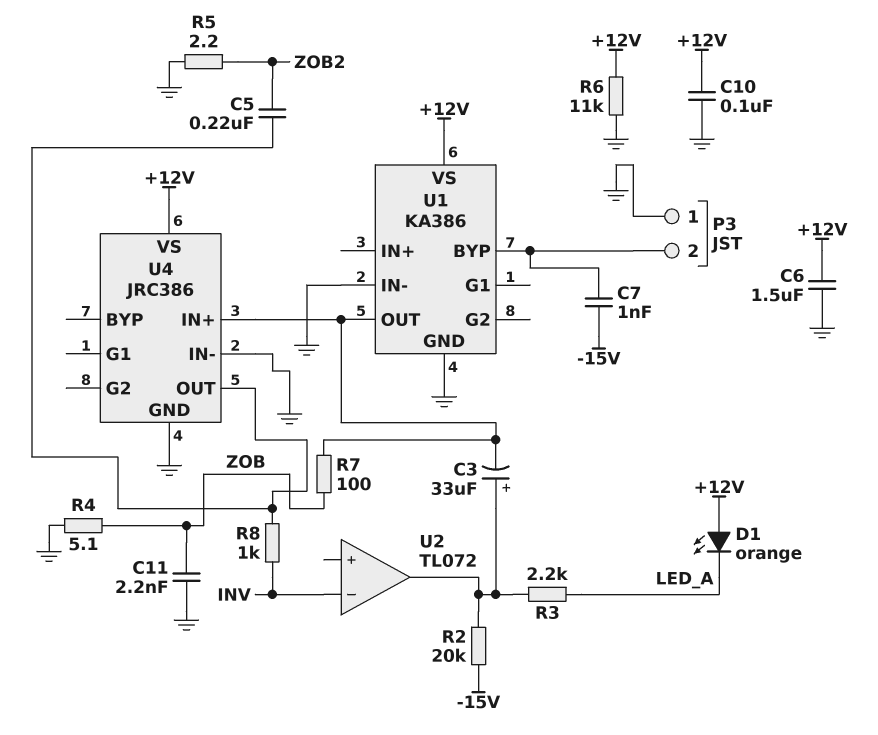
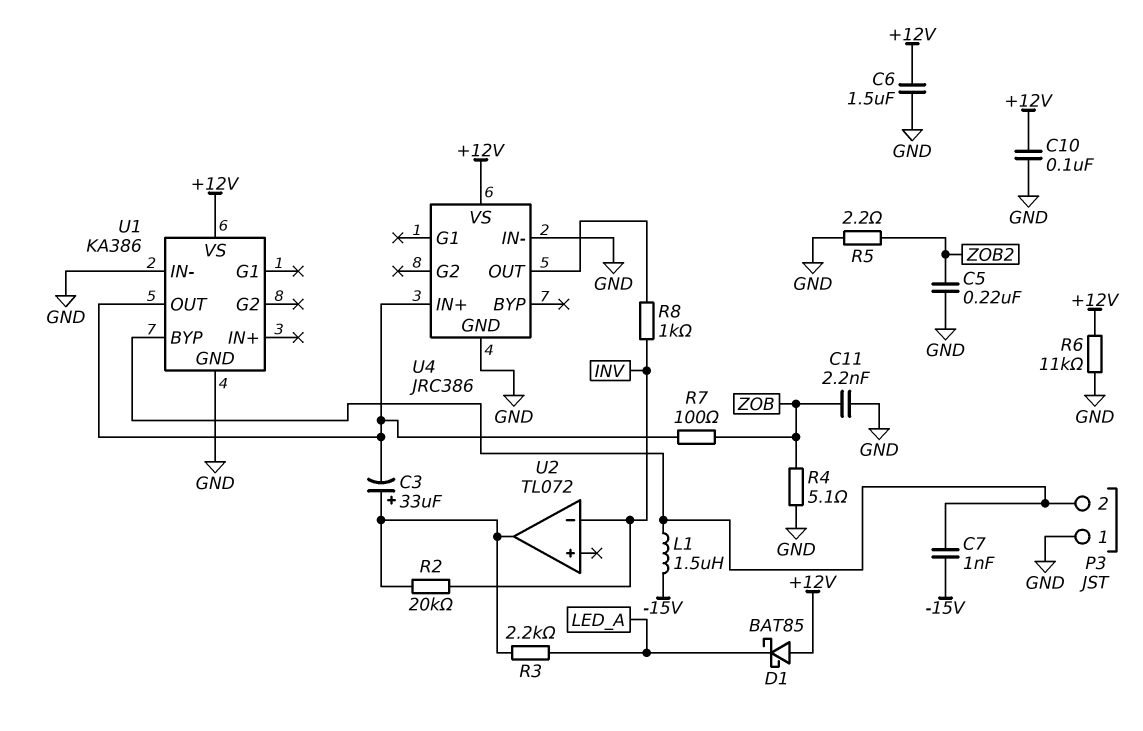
C5: 220nF (U4/OUT, ZOB2) -> 220nF (GND, ZOB2)
D1: LED orange (A +12V, K LED_A) -> schottky BAT85 (A +12V, K LED_A)
L1: none -> 1.5uH (-15V, P3/2)
R2: 20k (-15V, U2/out) -> 20k (INV, U2/out)

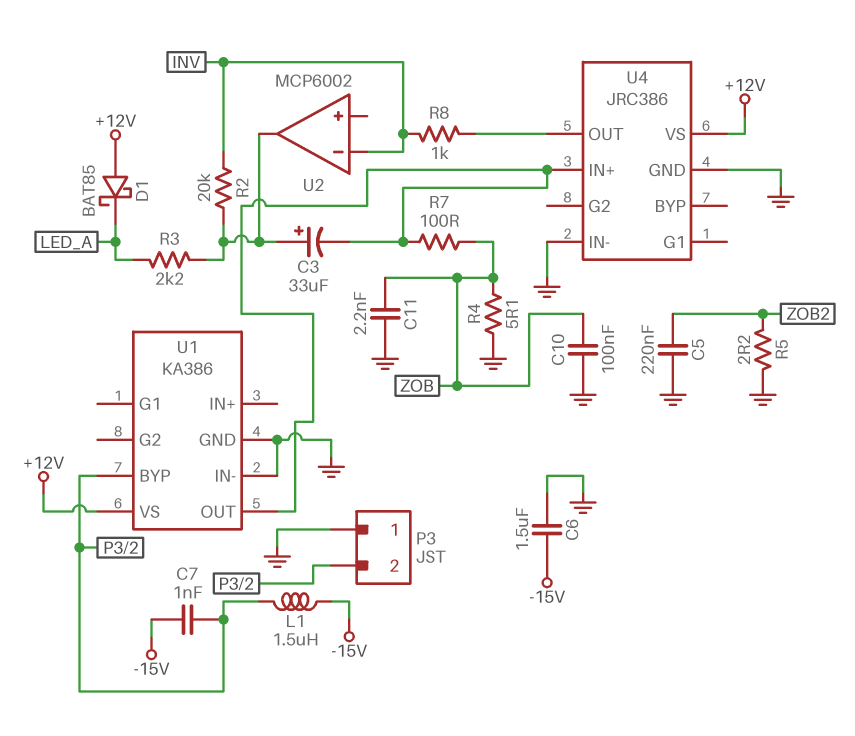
C6: 1.5uF (+12V, GND) -> 1.5uF (-15V, GND)
C10: 100nF (+12V, GND) -> 100nF (GND, ZOB)
R6: 11k (+12V, GND) -> none
U2: TL072 -> MCP6002

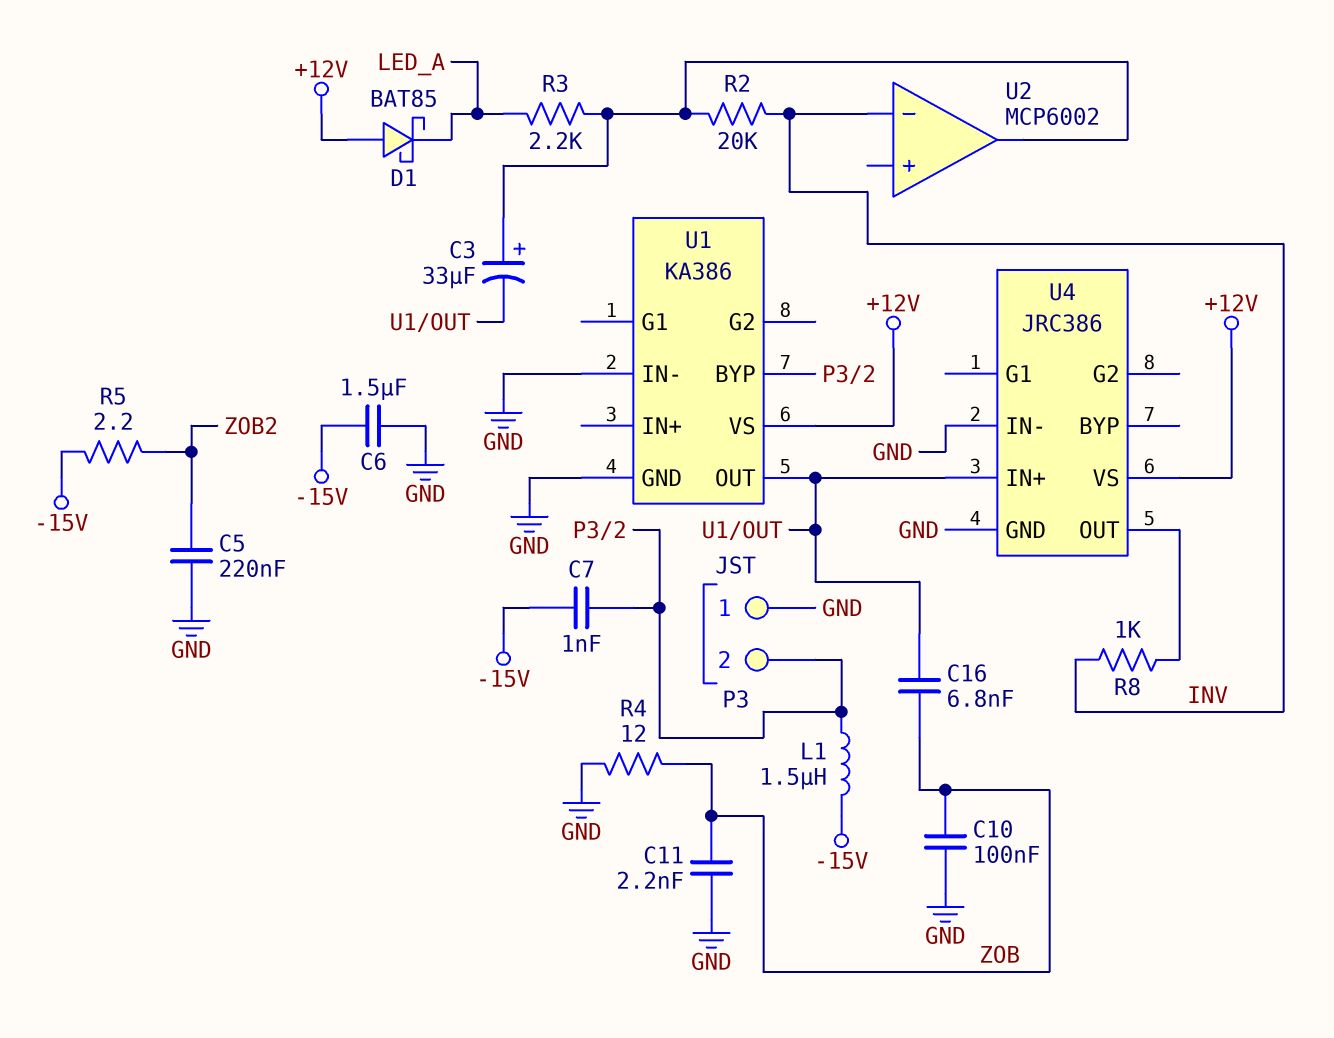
C16: none -> 6.8nF (U1/OUT, ZOB)
R4: 5.1 (GND, ZOB) -> 12 (GND, ZOB)
R5: 2.2 (GND, ZOB2) -> 2.2 (-15V, ZOB2)
R7: 100 (U1/OUT, ZOB) -> none

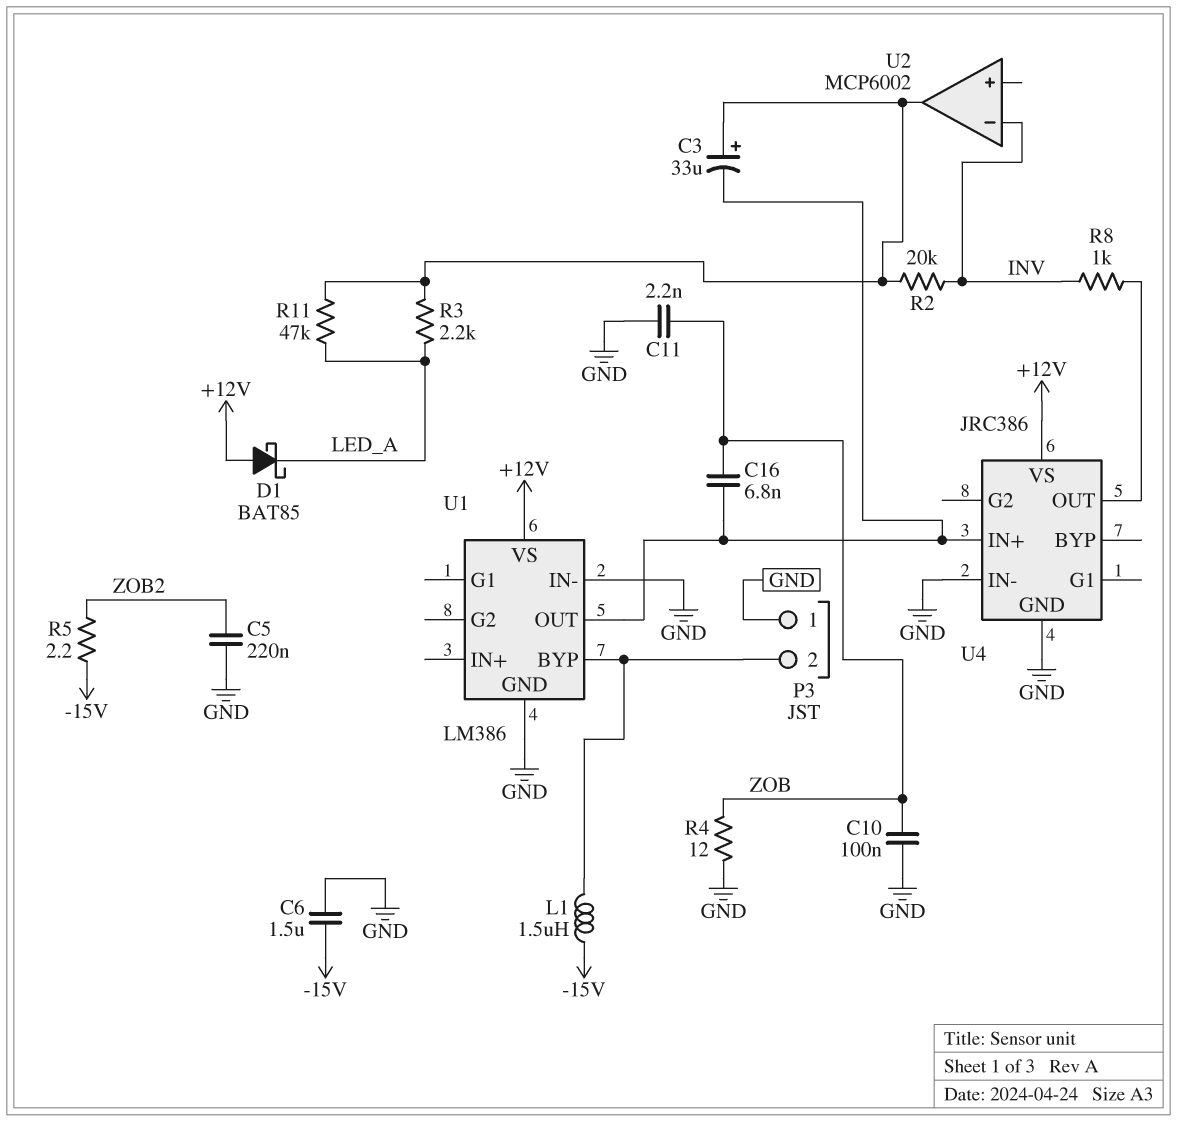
C7: 1nF (-15V, P3/2) -> none
R11: none -> 47k (LED_A, U2/out)
U1: KA386 -> LM386

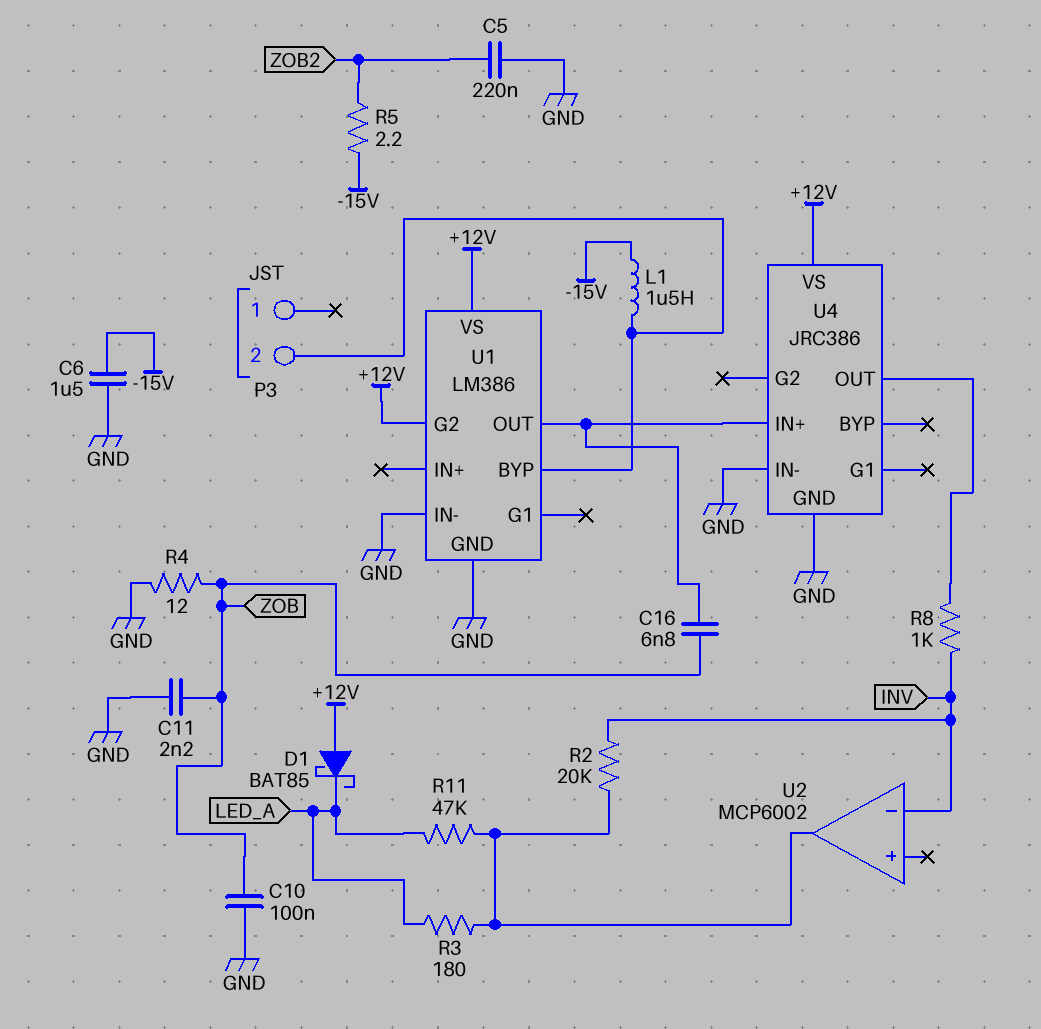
C3: 33uF (plus U2/out, minus U1/OUT) -> none
P3 pin 1: GND -> none
R3: 2.2k (LED_A, U2/out) -> 180 (LED_A, U2/out)
U1 pin G2: none -> +12V

